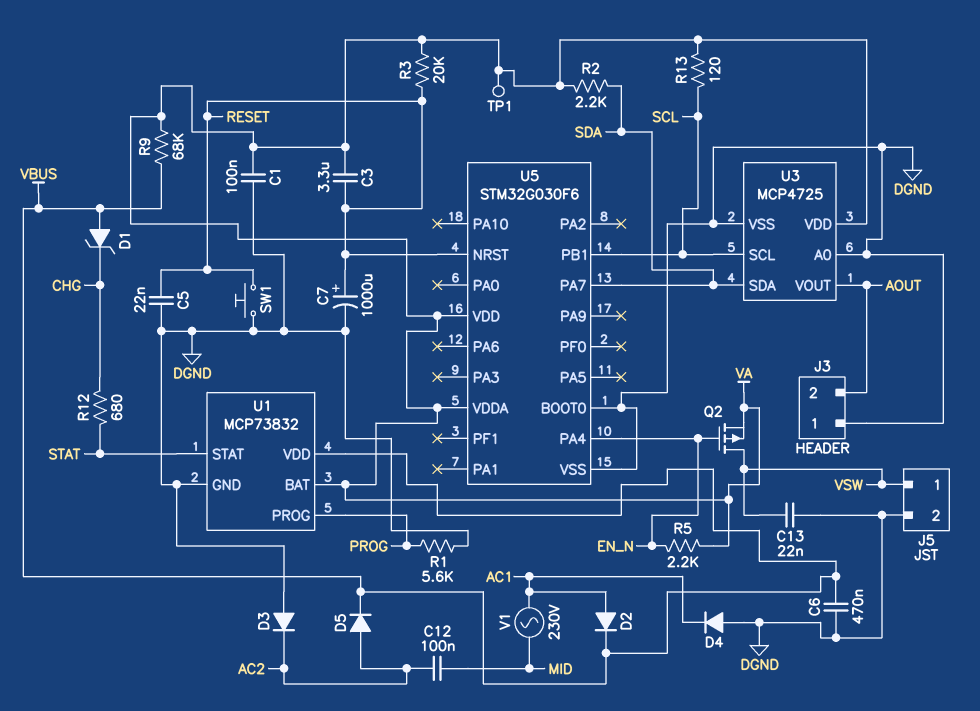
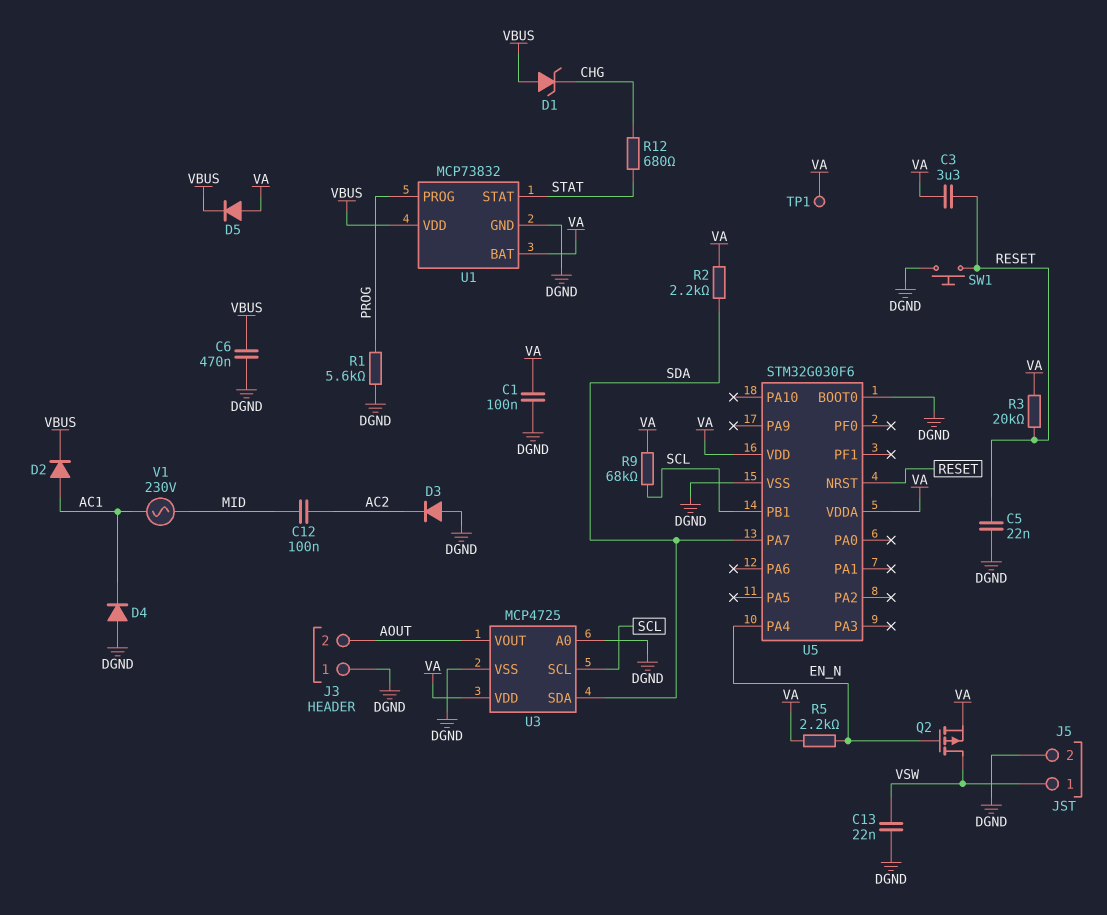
C7: 1000uF (plus RESET, minus DGND) -> none
D5: diode (A AC2, K VBUS) -> diode (A VA, K VBUS)
R9: 68k (VA, VBUS) -> 68k (SCL, VA)
R13: 120 (SCL, VA) -> none

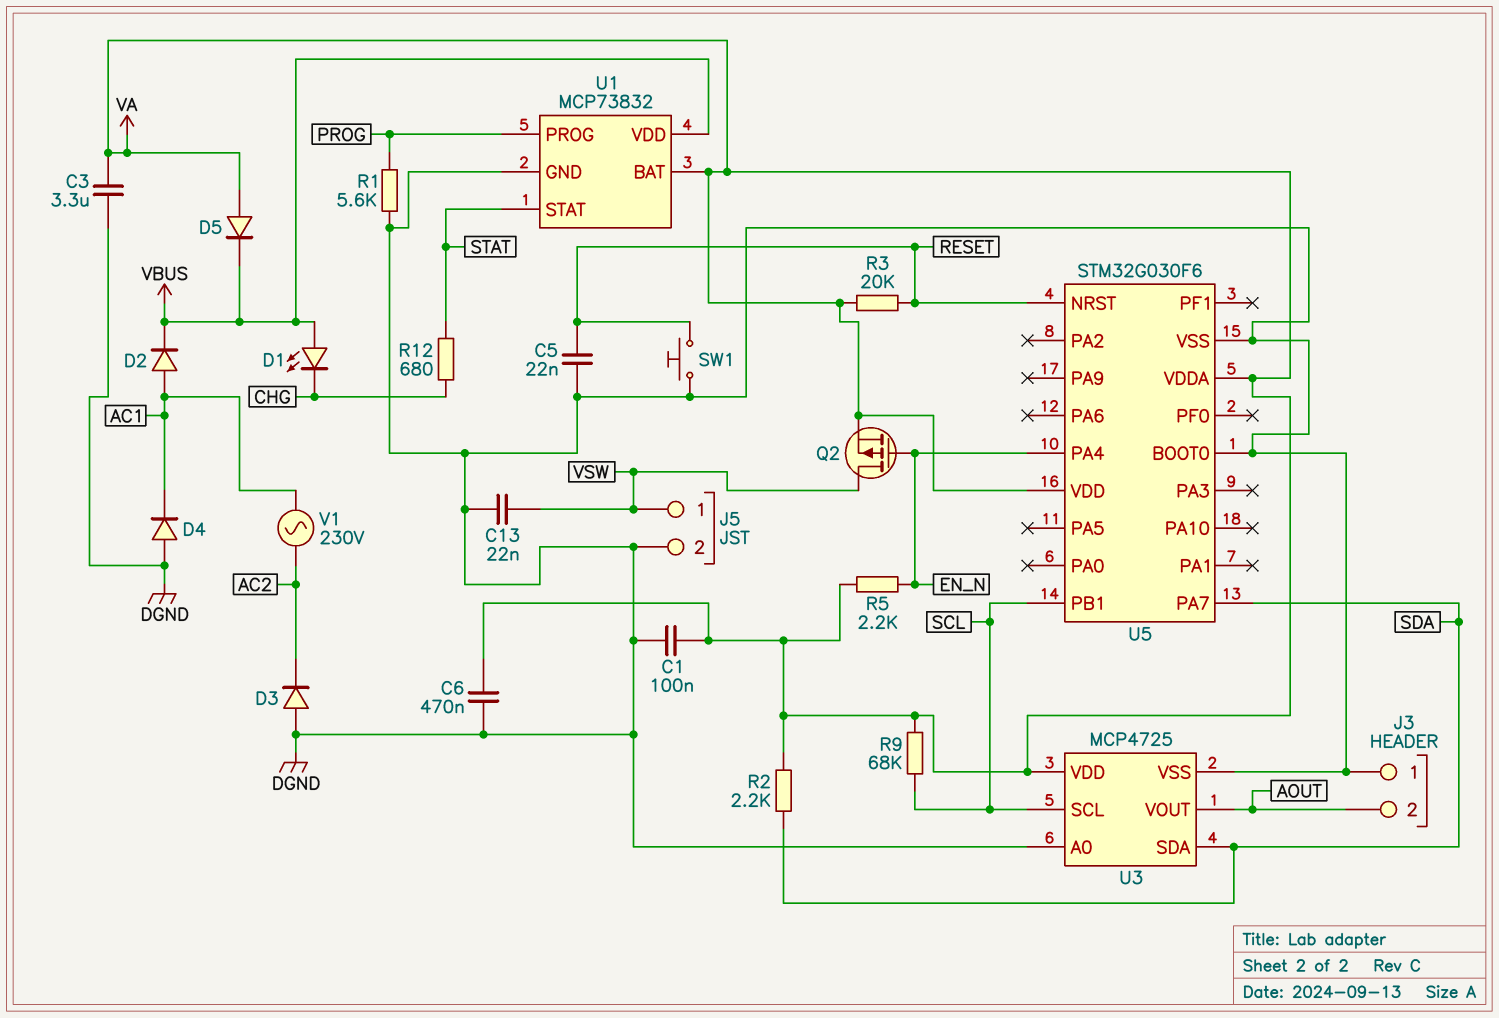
C3: 3.3uF (RESET, VA) -> 3.3uF (DGND, VA)
C6: 470nF (DGND, VBUS) -> 470nF (DGND, VA)
C12: 100nF (AC2, MID) -> none
D1: zener (A VBUS, K CHG) -> LED (A VBUS, K CHG)
TP1: test point (VA) -> none
V1: AC 230V (AC1, MID) -> AC 230V (AC1, AC2)

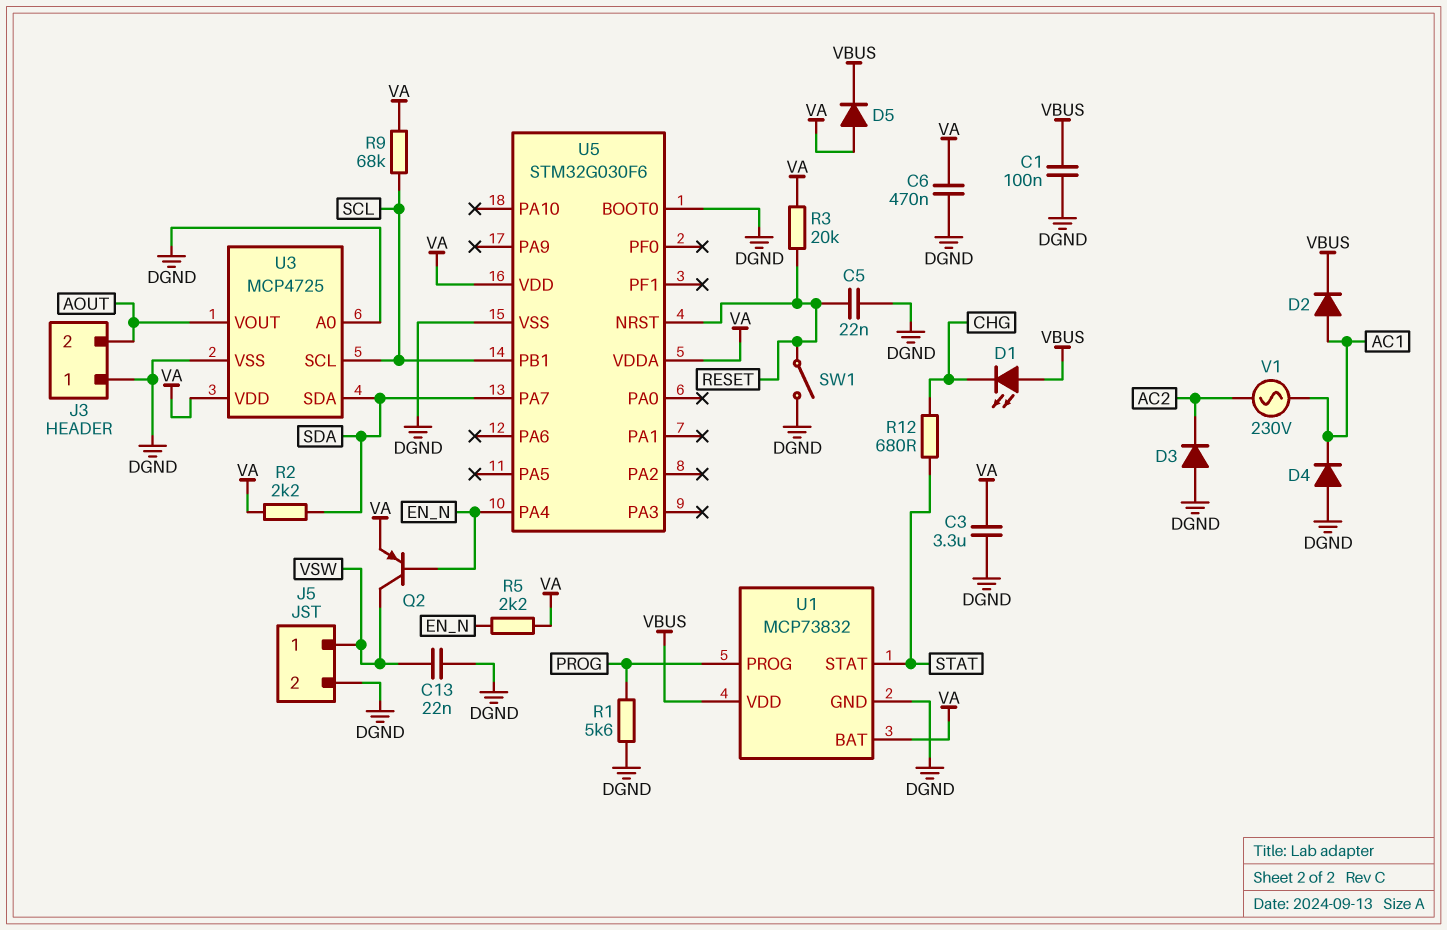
C1: 100nF (DGND, VA) -> 100nF (DGND, VBUS)
Q2: PMOS (G EN_N, D VSW, S VA) -> PNP (B EN_N, C VSW, E VA)
SW1: button (DGND, RESET) -> switch (DGND, RESET)

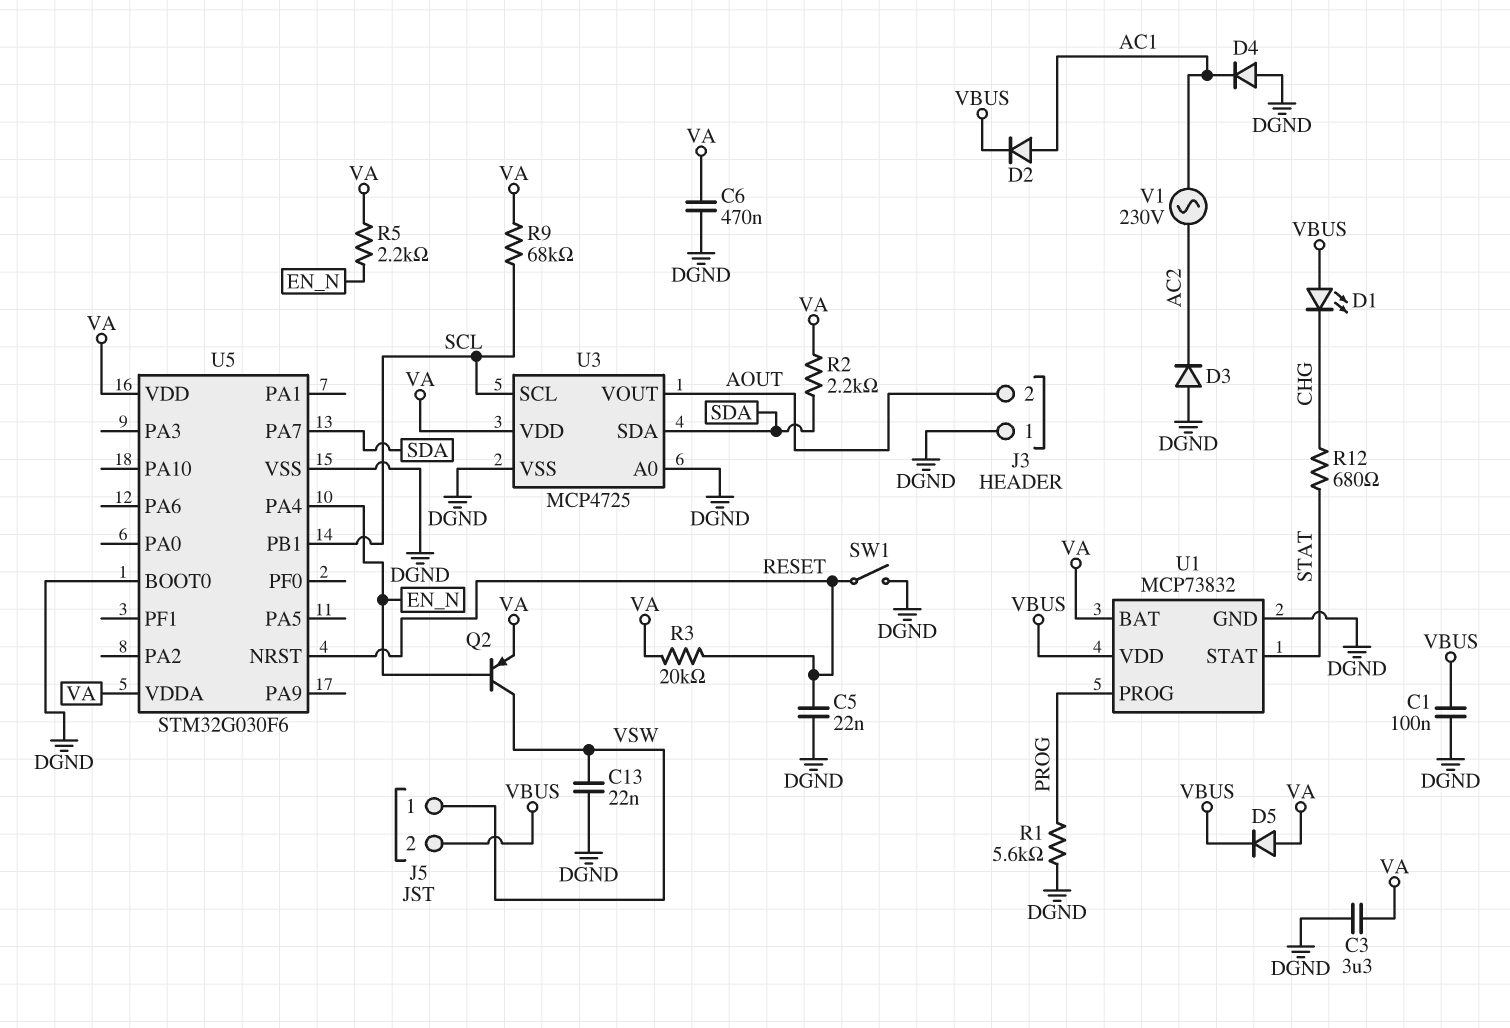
J5 pin 2: DGND -> VBUS

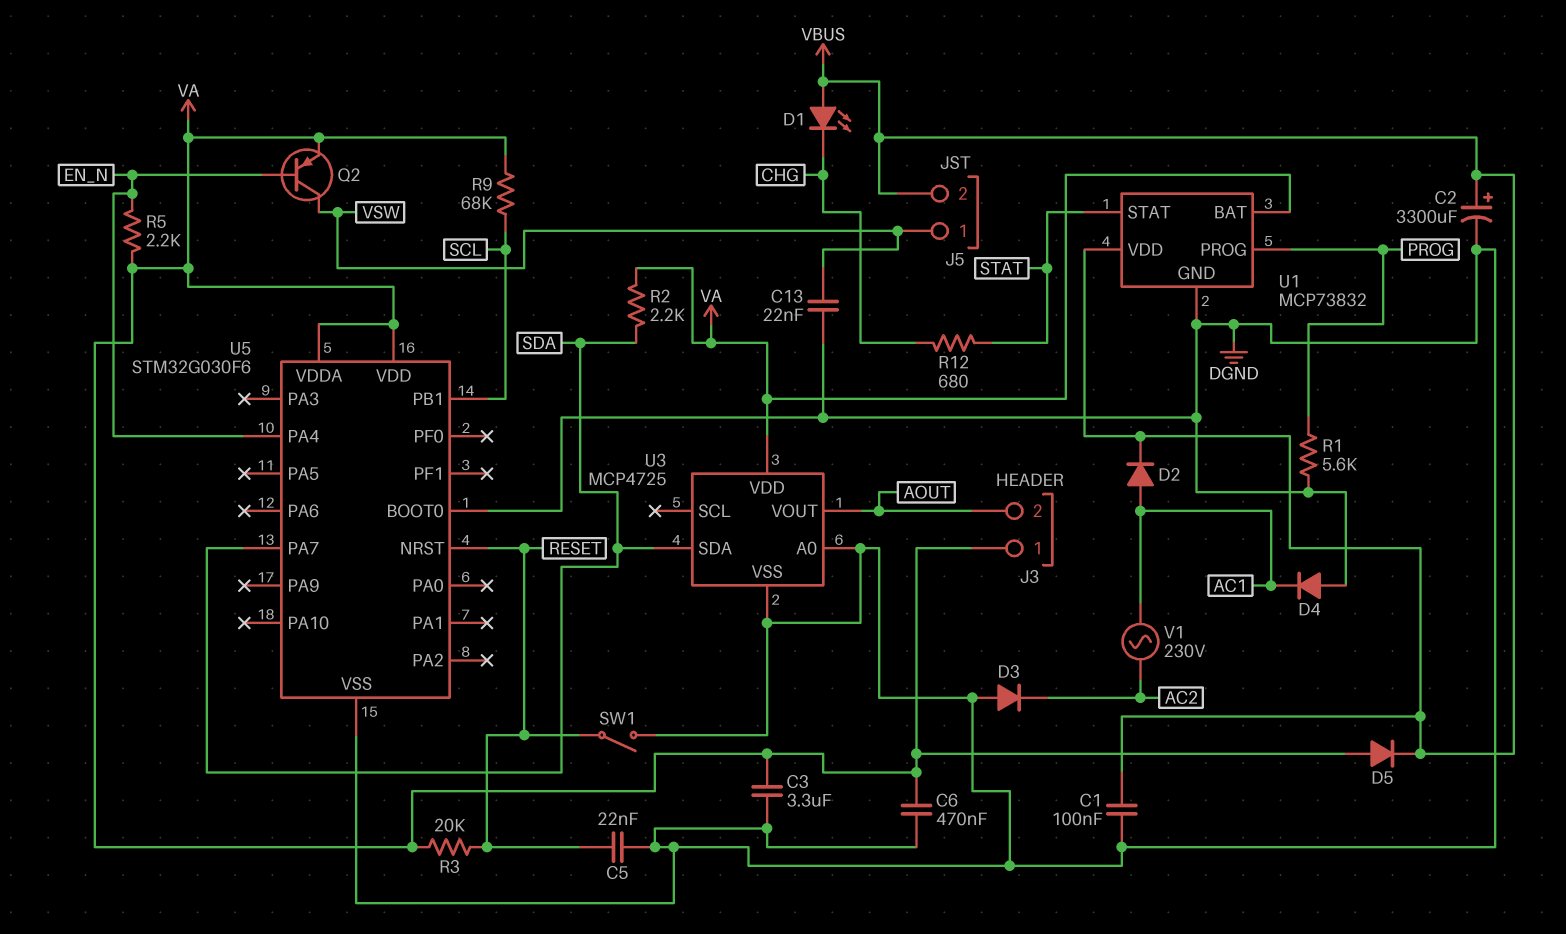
C2: none -> 3300uF (plus VBUS, minus DGND)
J3 pin 1: DGND -> VA
U3 pin SCL: SCL -> none

